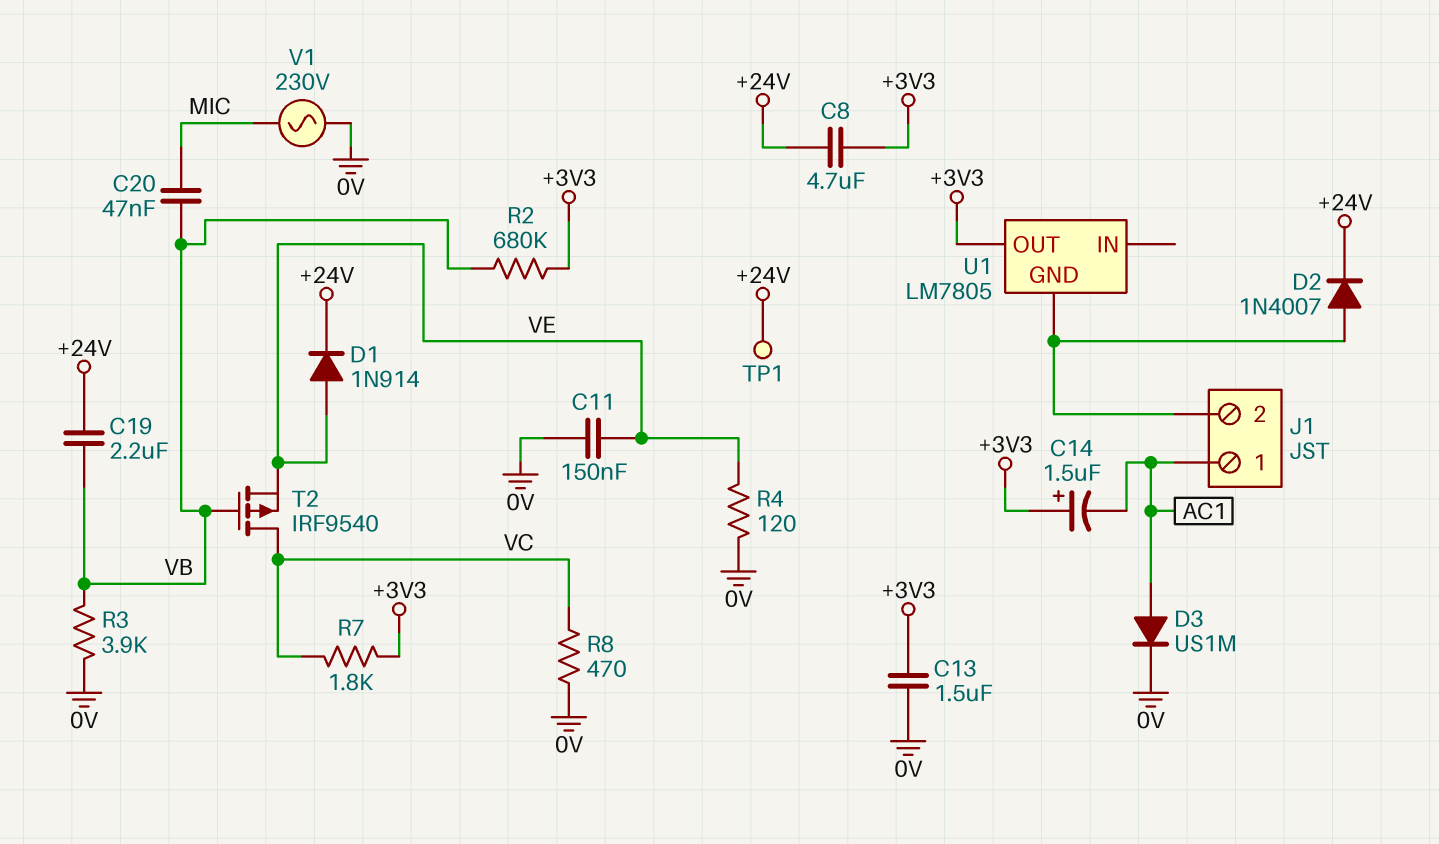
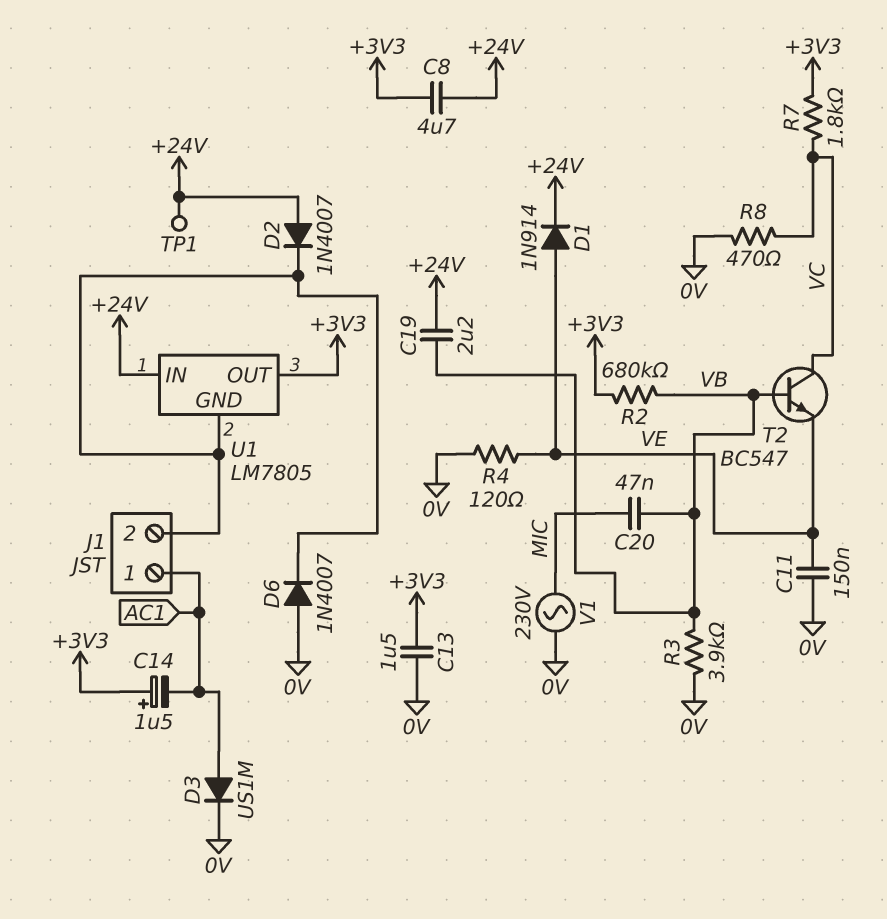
D2: diode 1N4007 (A J1/2, K +24V) -> diode 1N4007 (A +24V, K J1/2)
D6: none -> diode 1N4007 (A 0V, K J1/2)
T2: PMOS IRF9540 (G VB, D VC, S VE) -> NPN BC547 (B VB, C VC, E VE)
U1 pin IN: none -> +24V

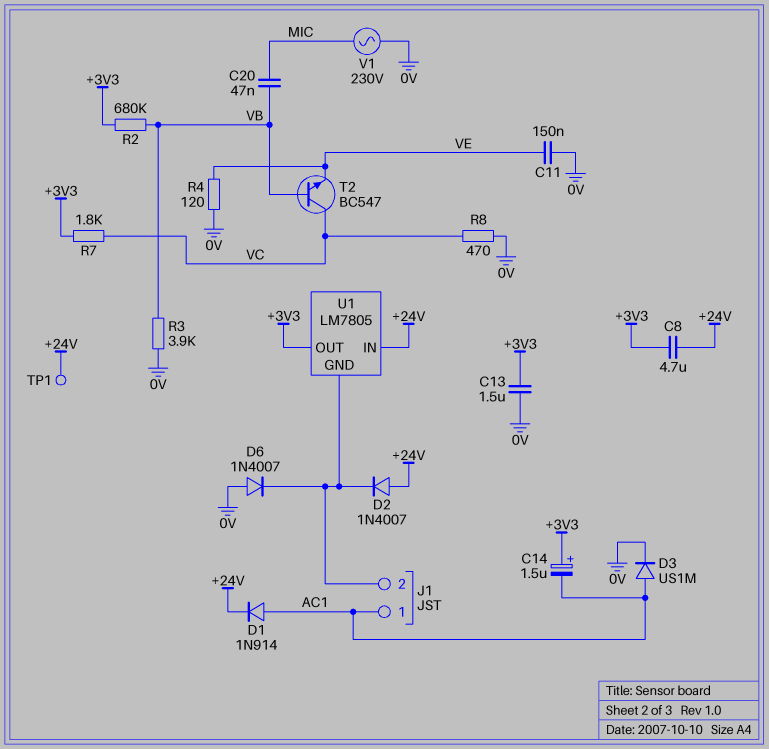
C19: 2.2uF (+24V, VB) -> none
D1: diode 1N914 (A VE, K +24V) -> diode 1N914 (A AC1, K +24V)

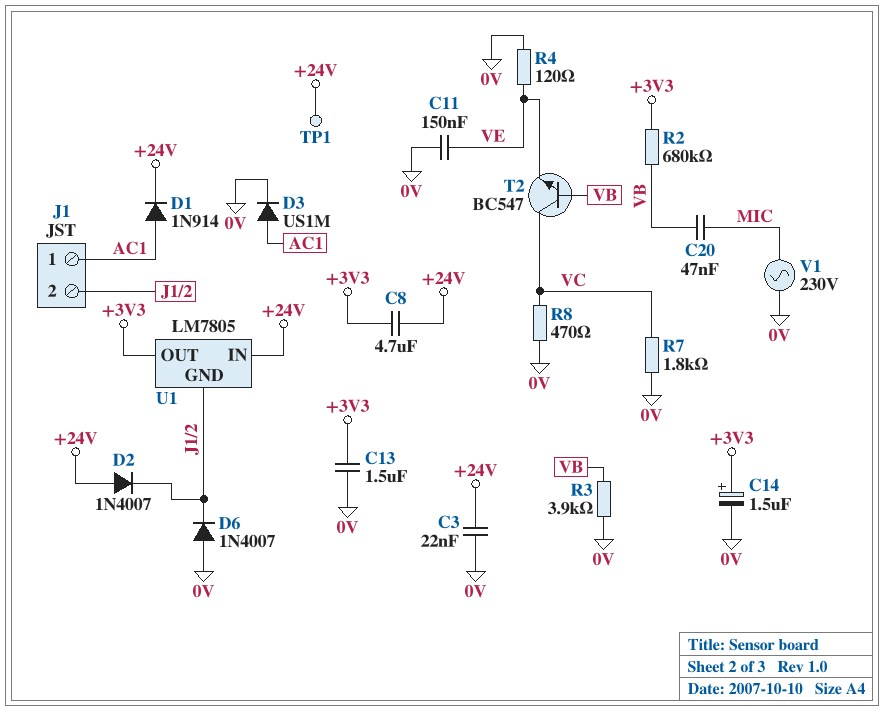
C3: none -> 22nF (+24V, 0V)
C14: 1.5uF (plus +3V3, minus AC1) -> 1.5uF (plus +3V3, minus 0V)
R7: 1.8k (+3V3, VC) -> 1.8k (0V, VC)

